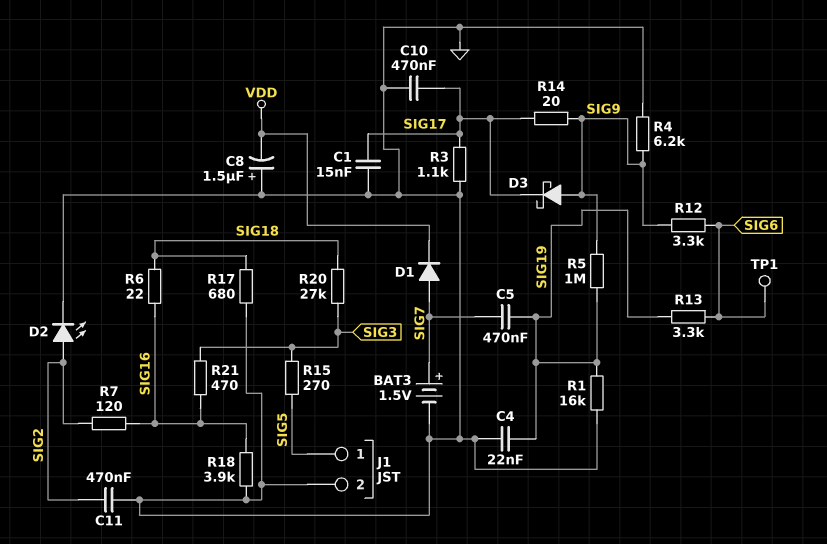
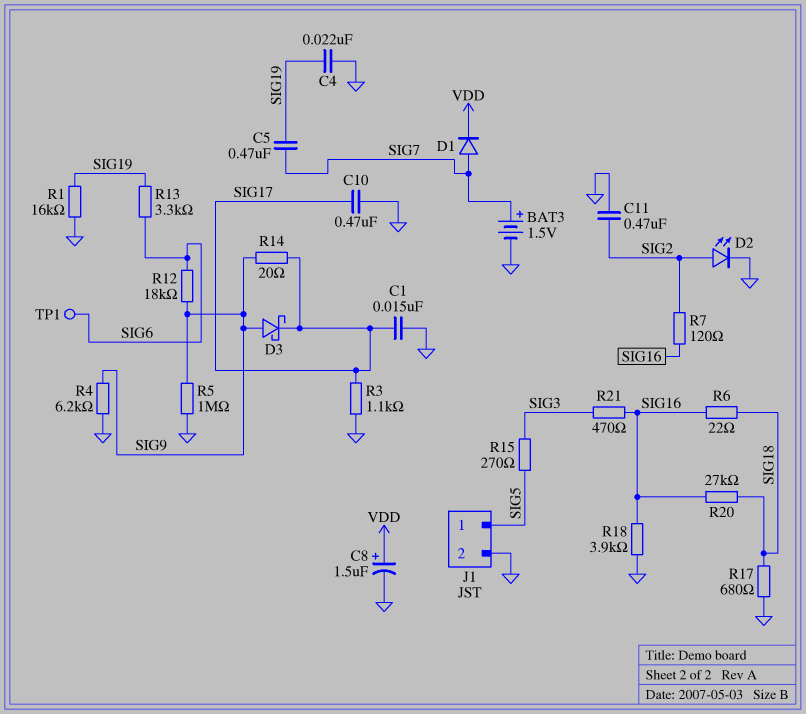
C8: 1.5uF (plus GND, minus VDD) -> 1.5uF (plus VDD, minus GND)
R5: 1M (SIG9, SIG19) -> 1M (GND, SIG9)
R12: 3.3k (SIG6, SIG9) -> 18k (SIG6, SIG9)
R20: 27k (SIG3, SIG18) -> 27k (SIG16, SIG18)

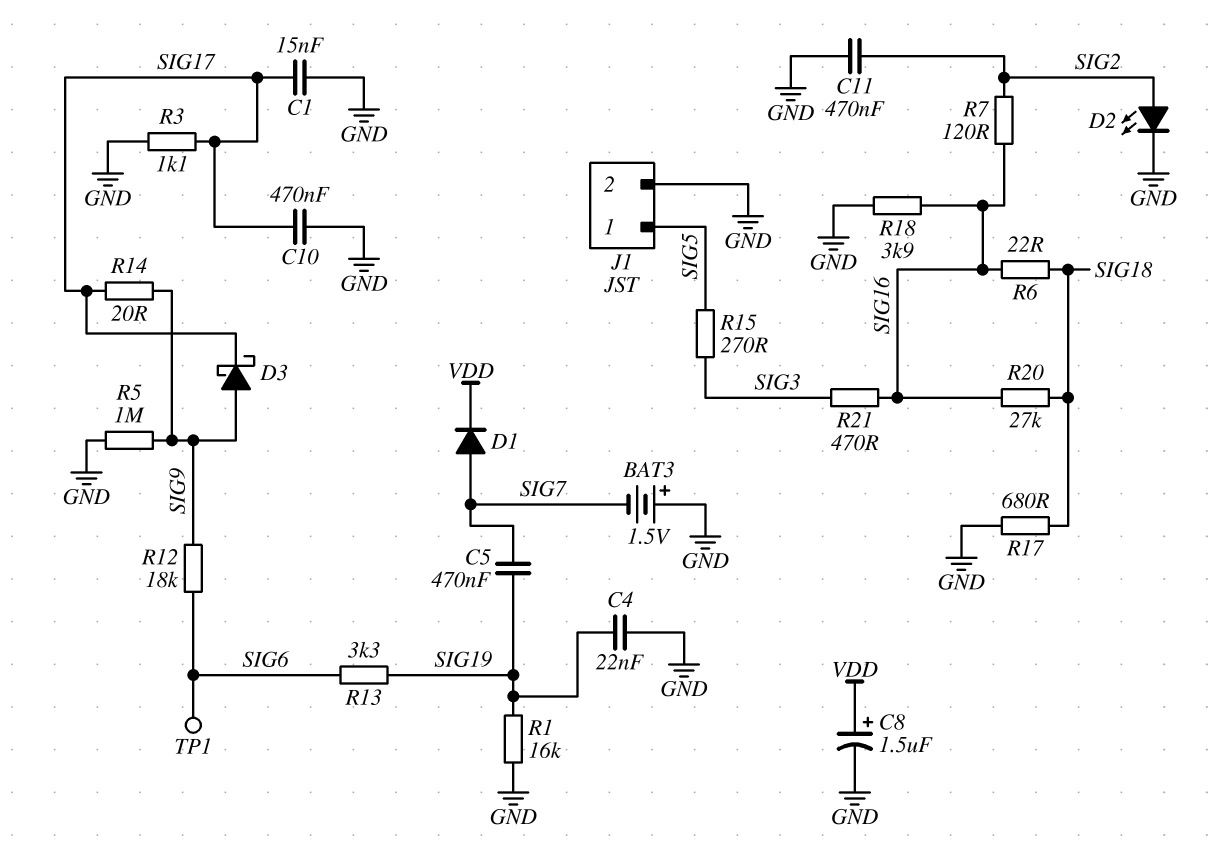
BAT3: 1.5V (plus SIG7, minus GND) -> 1.5V (plus GND, minus SIG7)
R4: 6.2k (GND, SIG9) -> none

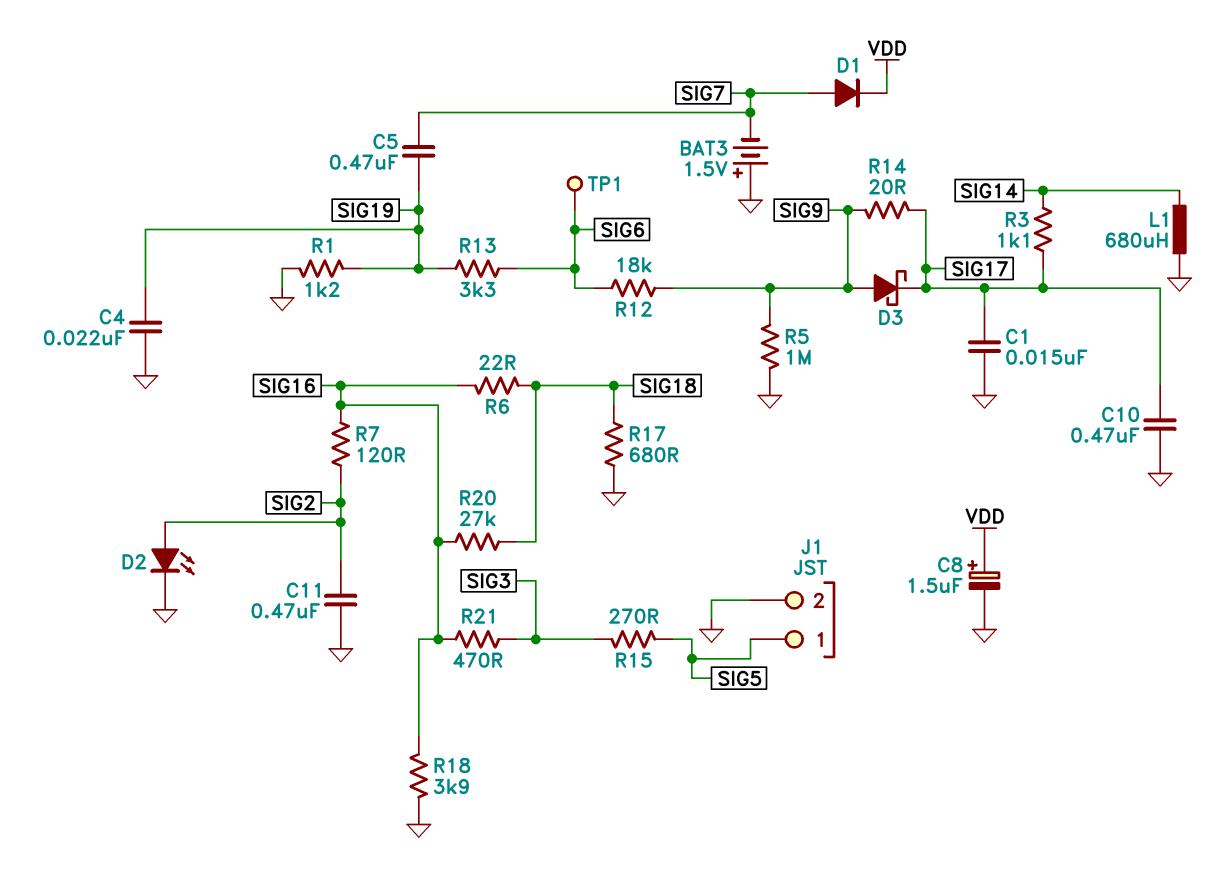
L1: none -> 680uH (GND, SIG14)
R1: 16k (GND, SIG19) -> 1.2k (GND, SIG19)
R3: 1.1k (GND, SIG17) -> 1.1k (SIG14, SIG17)

